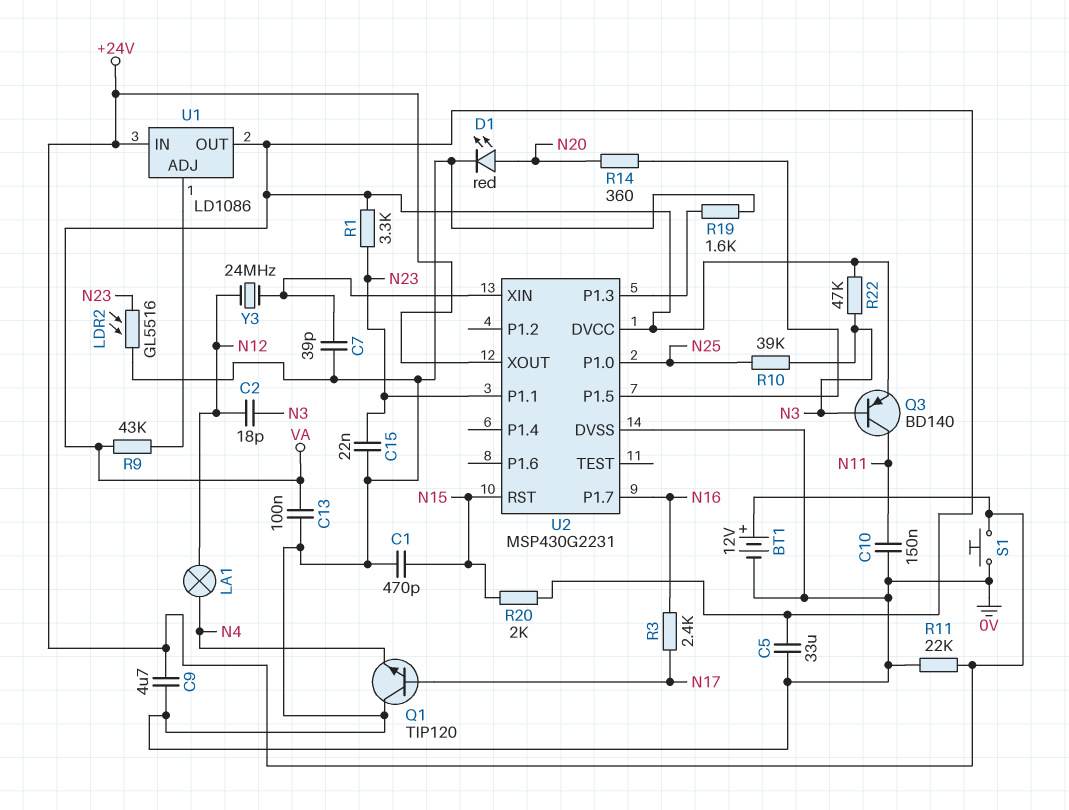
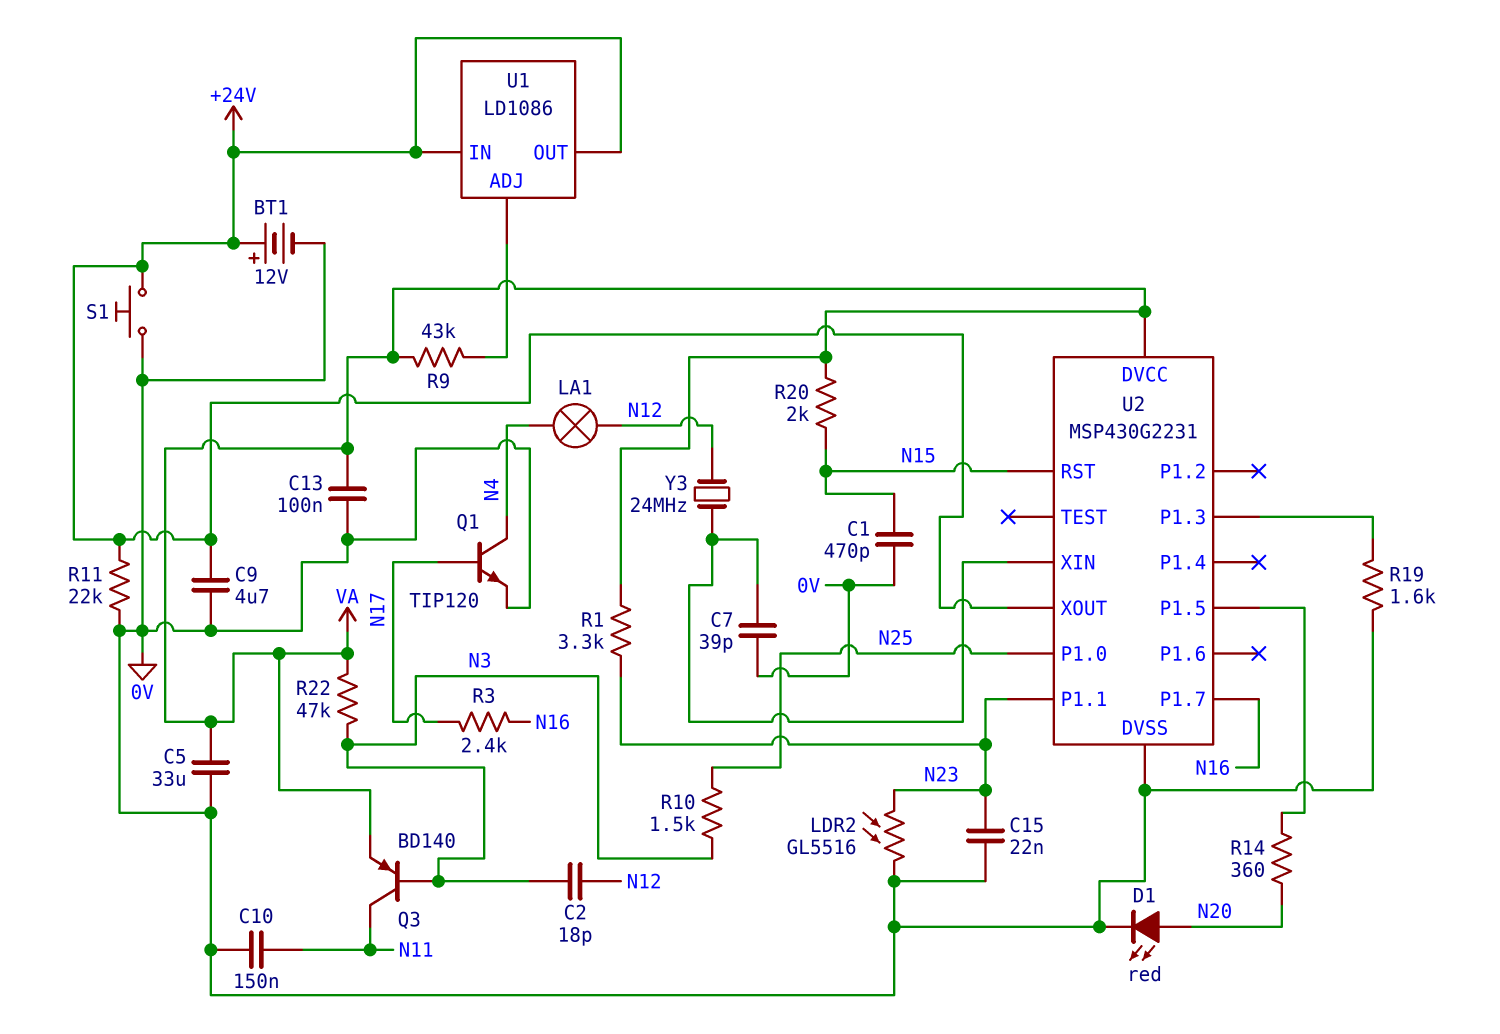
Q1: NPN TIP120 (B N17, C 0V, E N4) -> NPN TIP120 (B N17, C N4, E 0V)
R10: 39k (N3, N25) -> 1.5k (N3, N25)
U1 pin OUT: VA -> +24V

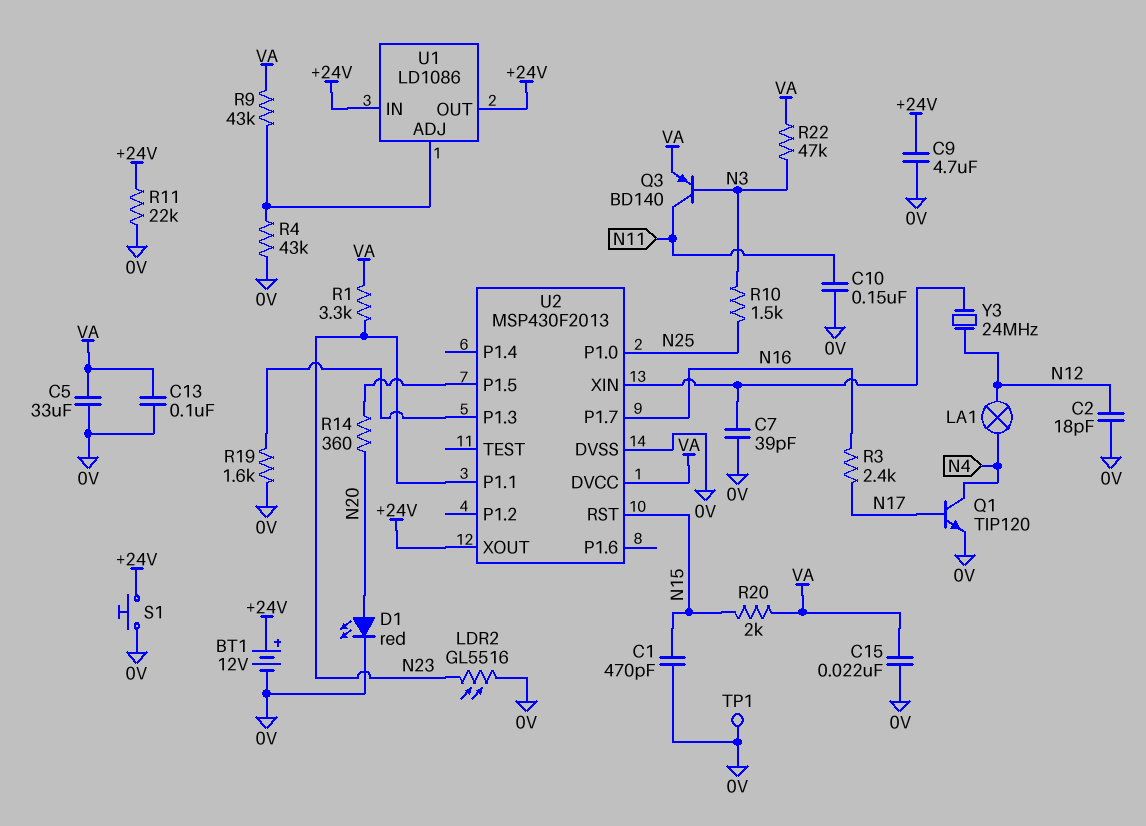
C2: 18pF (N3, N12) -> 18pF (0V, N12)
C15: 22nF (0V, N23) -> 22nF (0V, VA)
R4: none -> 43k (0V, U1/ADJ)
TP1: none -> test point (0V)
U2: MSP430G2231 -> MSP430F2013

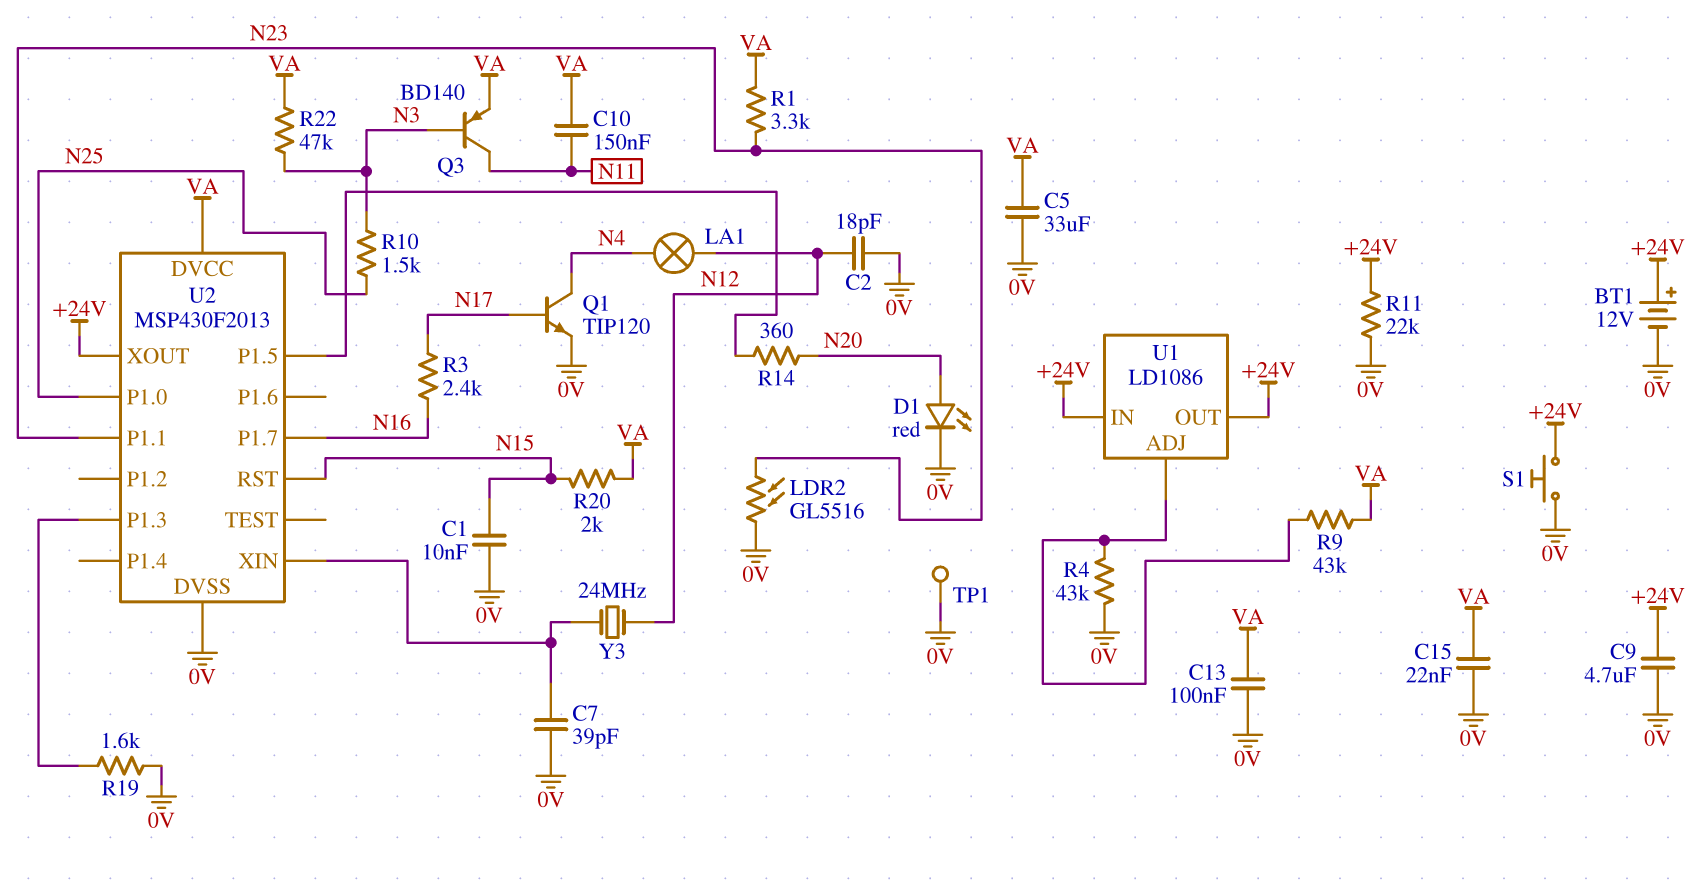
C1: 470pF (0V, N15) -> 10nF (0V, N15)
C10: 150nF (0V, N11) -> 150nF (N11, VA)

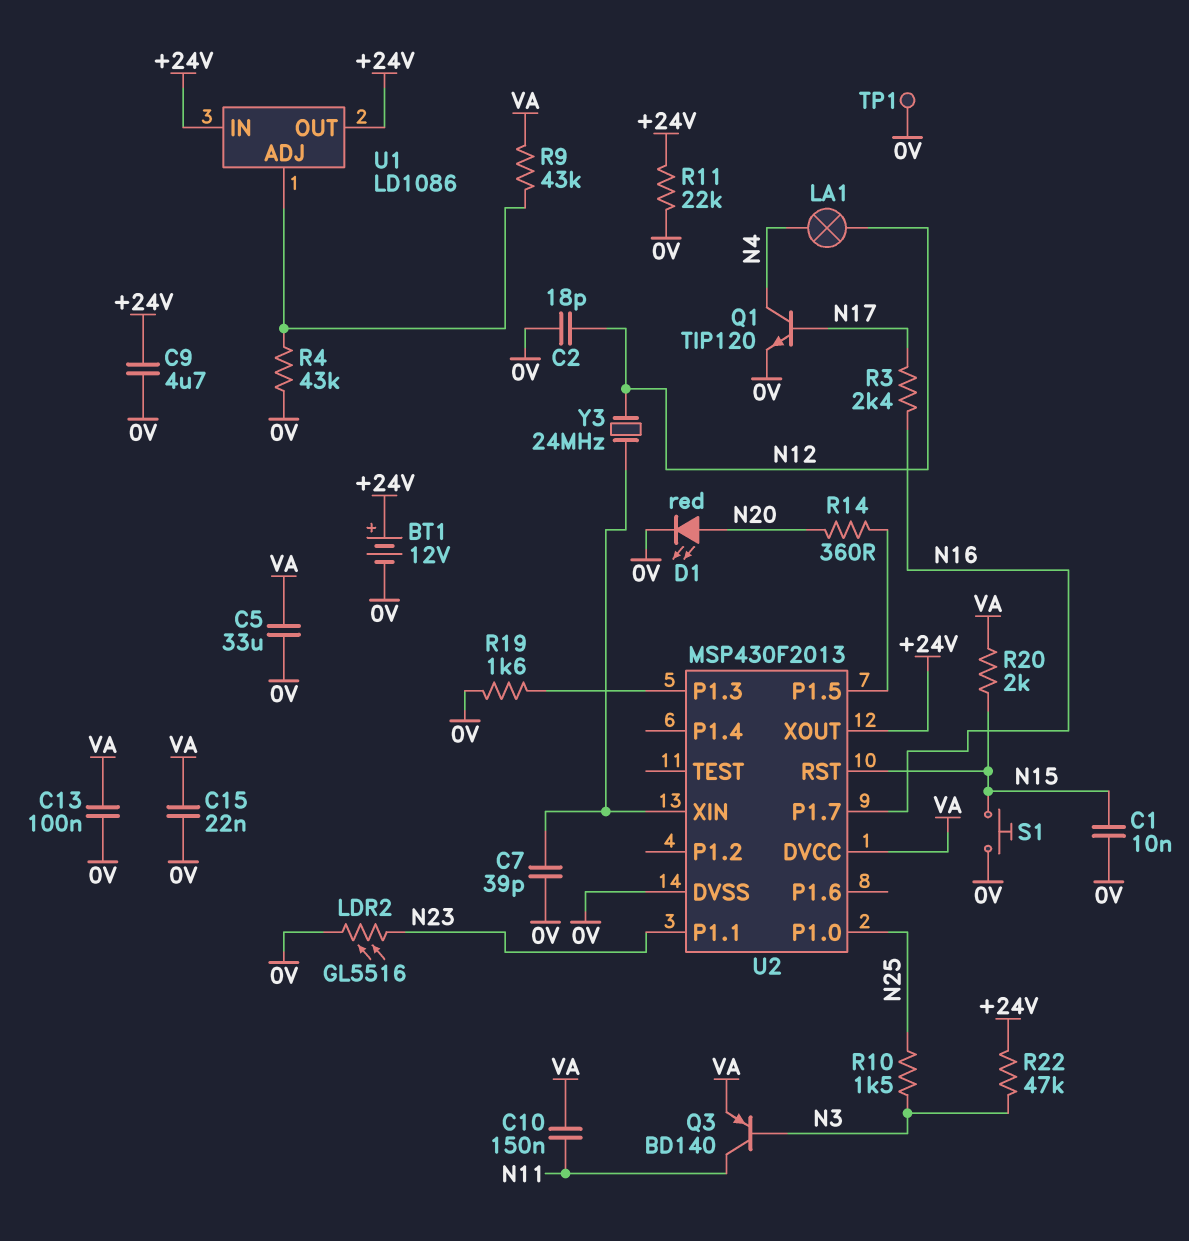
R1: 3.3k (N23, VA) -> none
R22: 47k (N3, VA) -> 47k (+24V, N3)
S1: button (+24V, 0V) -> button (0V, N15)

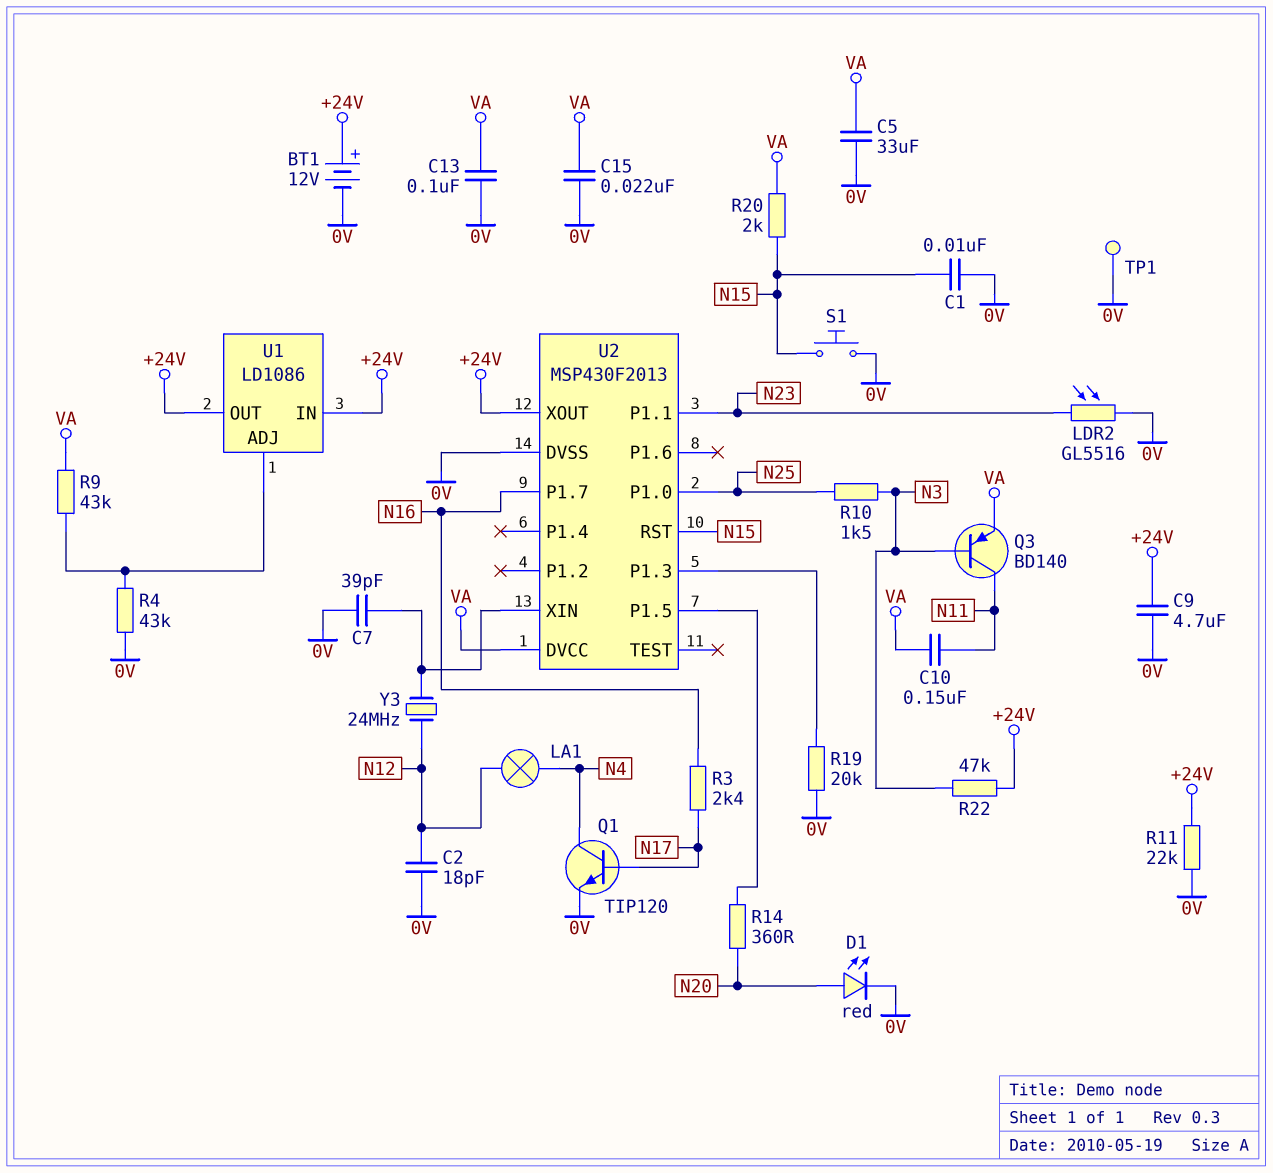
R19: 1.6k (0V, U2/P1.3) -> 20k (0V, U2/P1.3)

